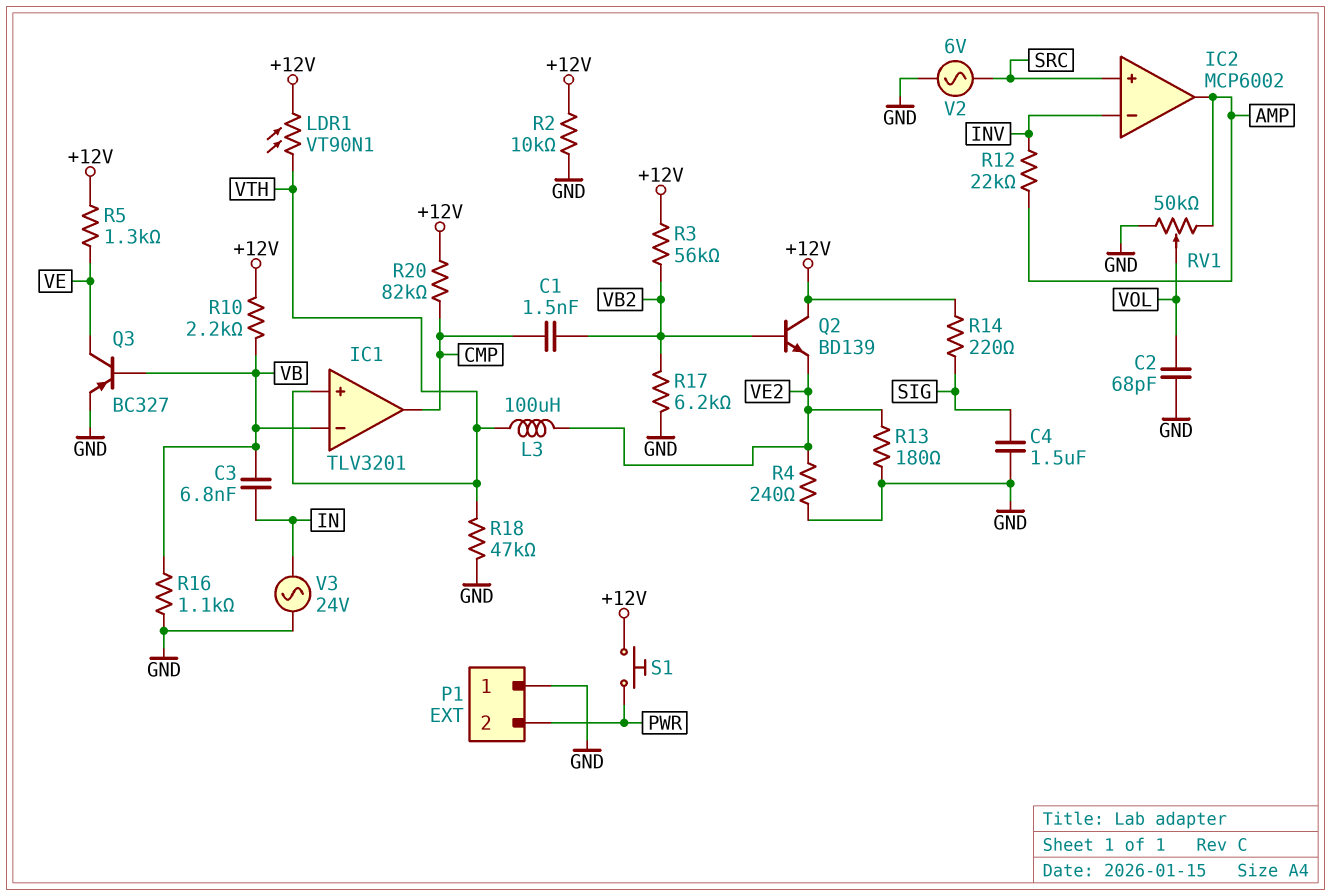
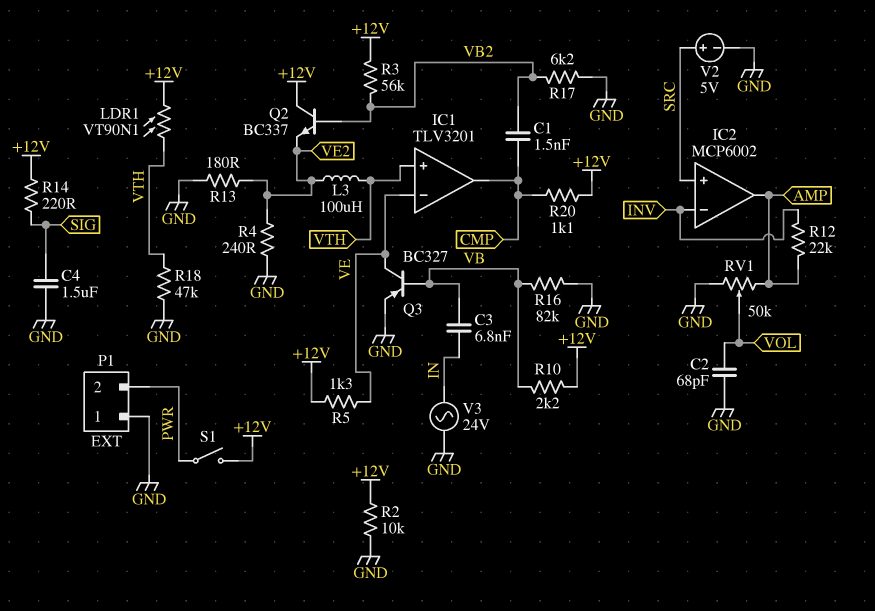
IC1 pin in-: VB -> VE
Q2: NPN BD139 (B VB2, C +12V, E VE2) -> NPN BC337 (B VB2, C +12V, E VE2)
R16: 1.1k (GND, VB) -> 82k (GND, VB)
R20: 82k (+12V, CMP) -> 1.1k (+12V, CMP)
S1: button (+12V, PWR) -> switch (+12V, PWR)
V2: AC 6V (GND, SRC) -> 5V (plus SRC, minus GND)

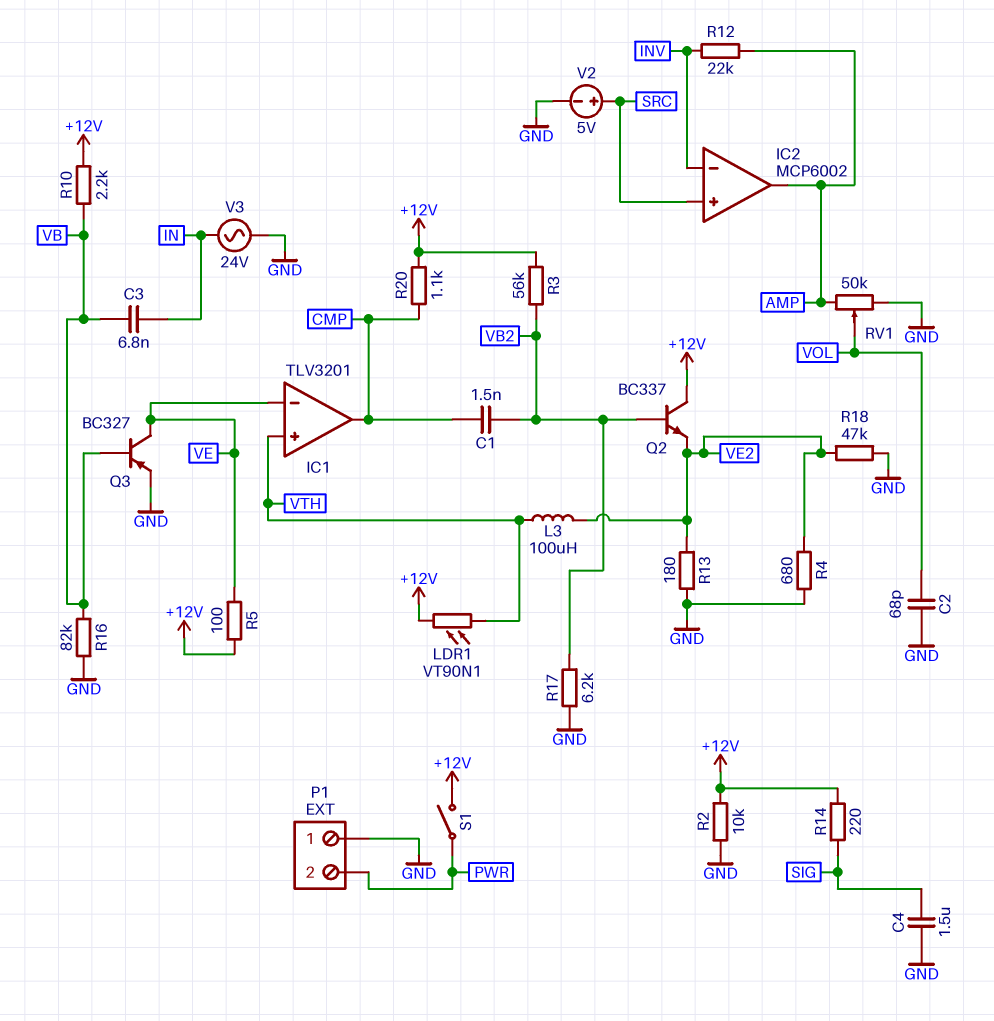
R4: 240 (GND, VE2) -> 680 (GND, VE2)
R5: 1.3k (+12V, VE) -> 100 (+12V, VE)
R18: 47k (GND, VTH) -> 47k (GND, VE2)

